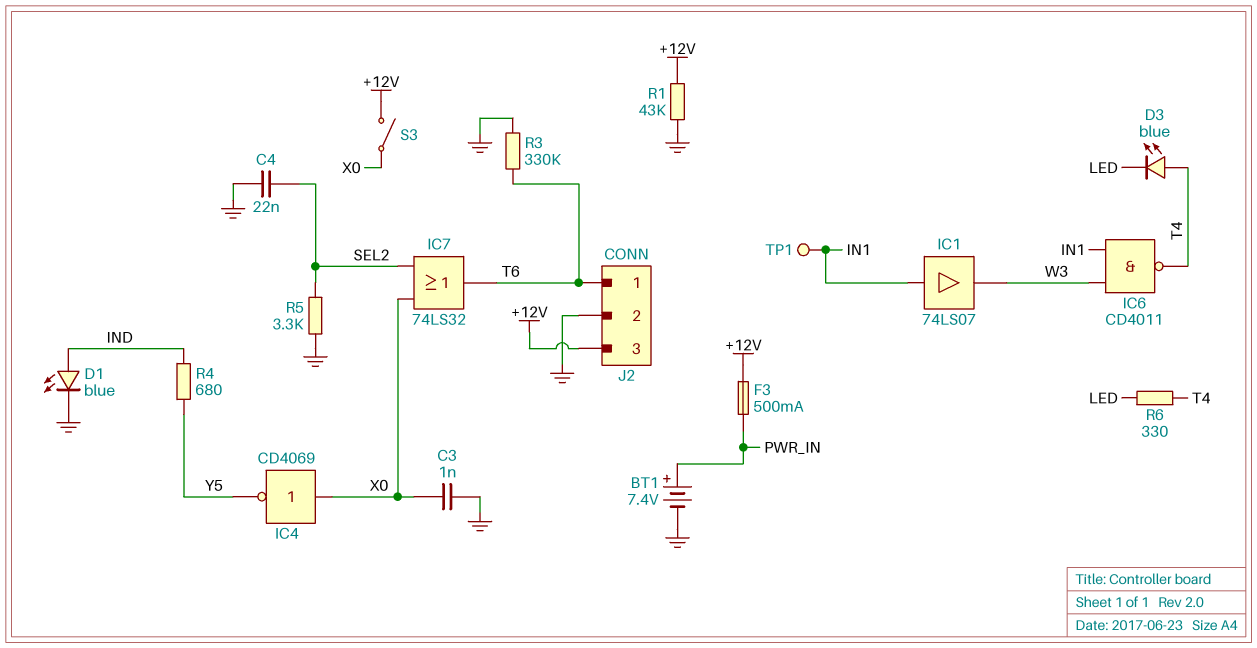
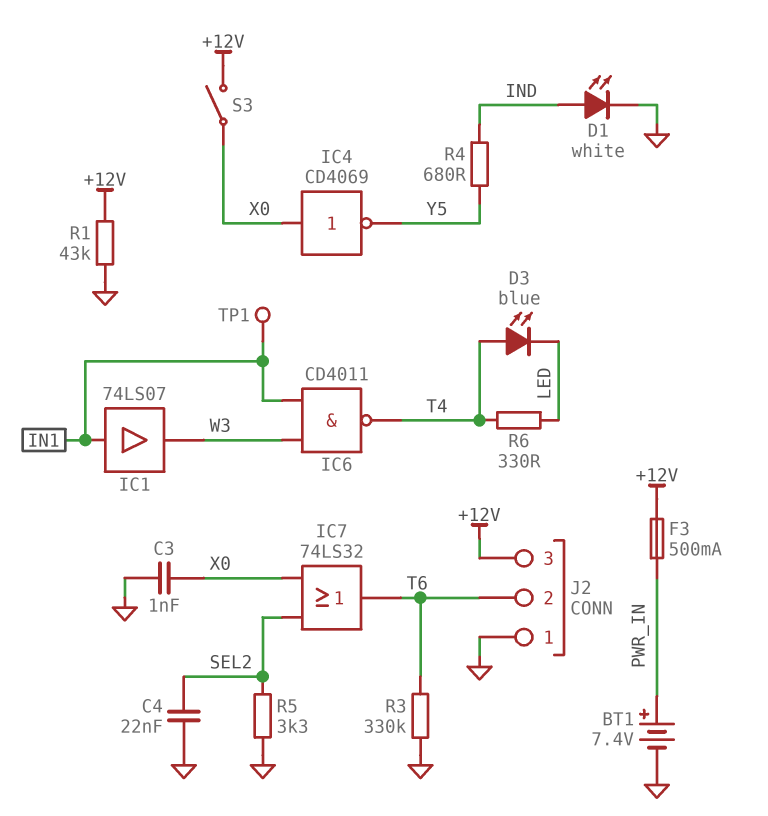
D1: LED blue (A IND, K GND) -> LED white (A IND, K GND)
J2 pin 1: T6 -> GND
J2 pin 2: GND -> T6

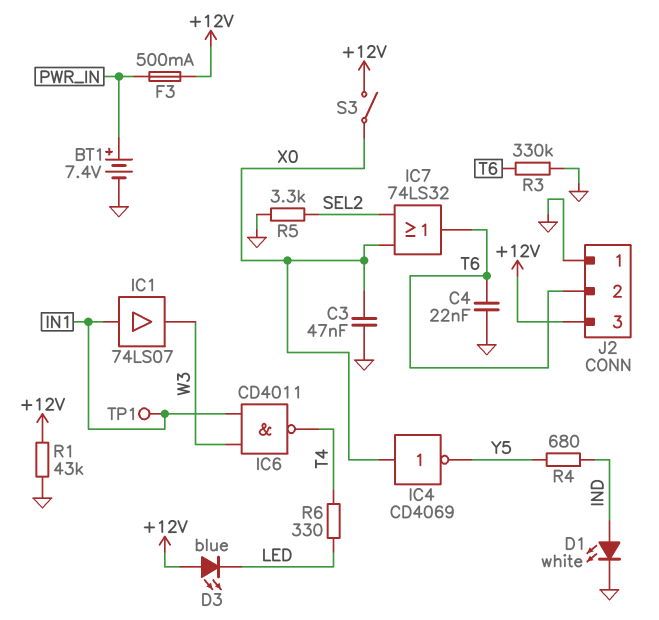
C3: 1nF (GND, X0) -> 47nF (GND, X0)
C4: 22nF (GND, SEL2) -> 22nF (GND, T6)
D3: LED blue (A T4, K LED) -> LED blue (A +12V, K LED)

